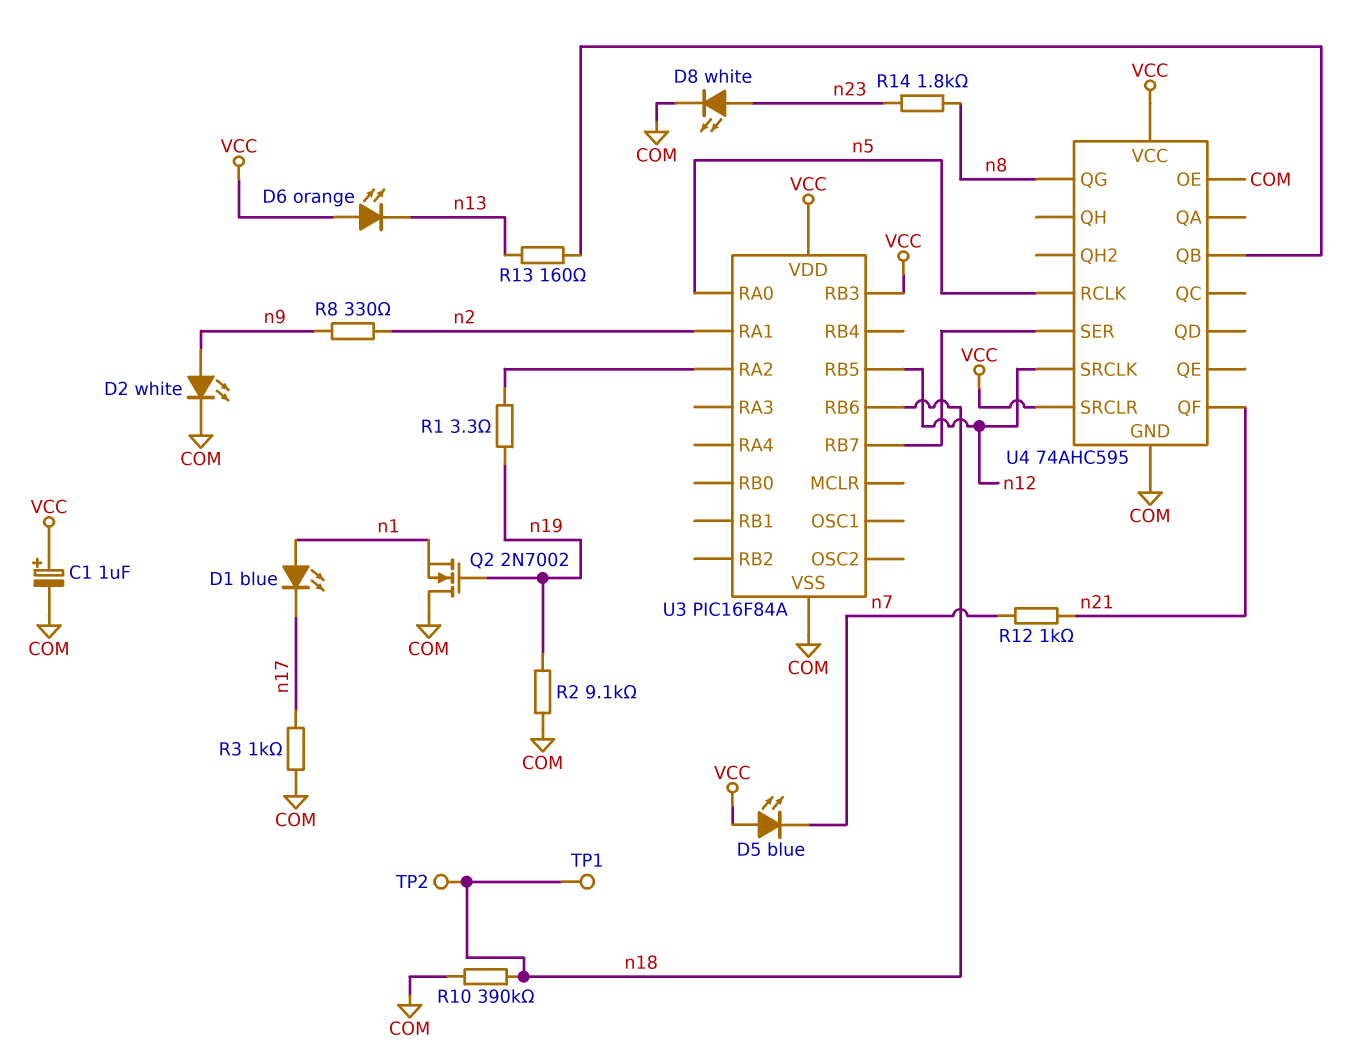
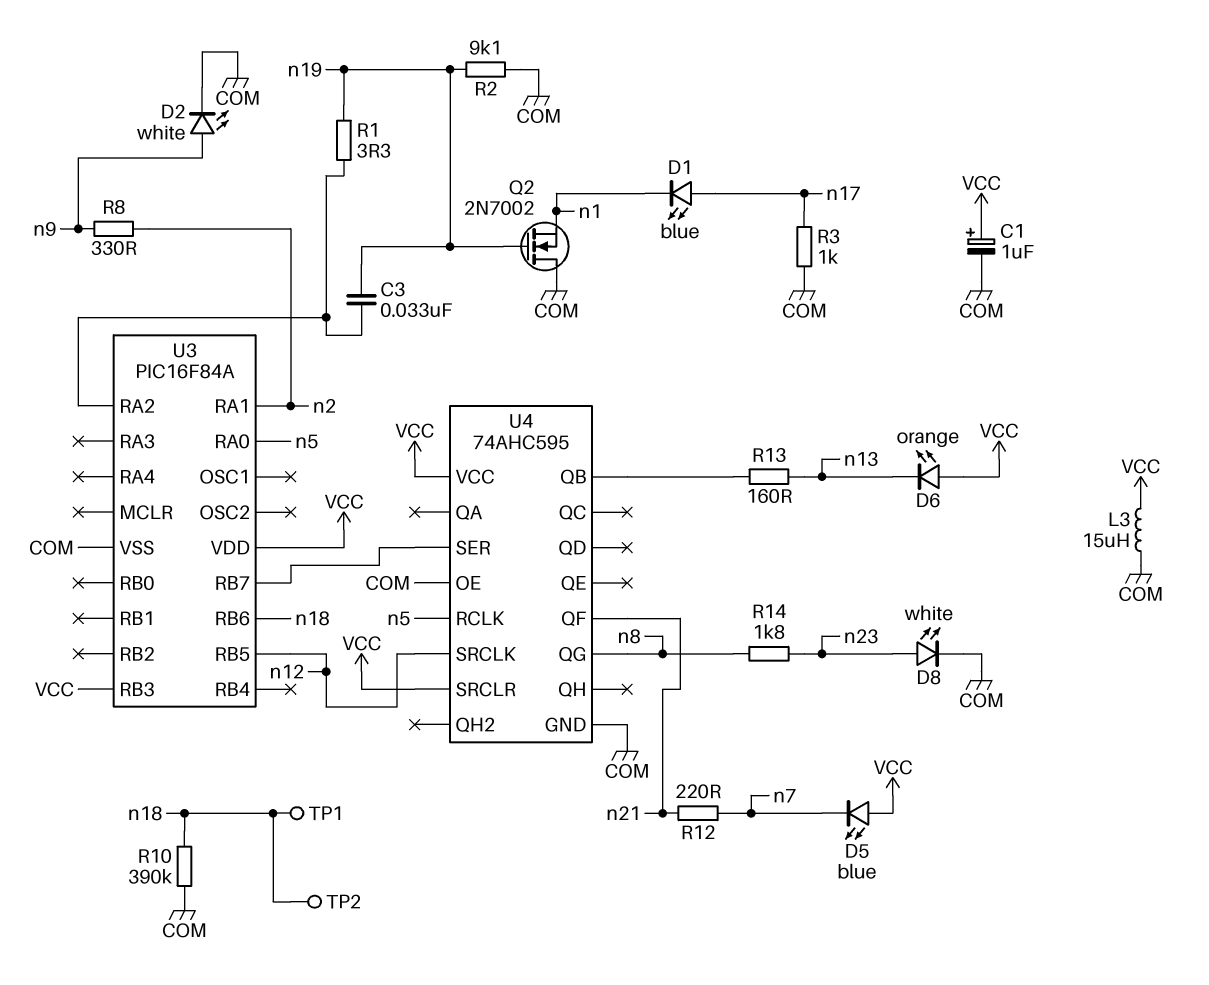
C3: none -> 33nF (U3/RA2, n19)
D1: LED blue (A n1, K n17) -> LED blue (A n17, K n1)
L3: none -> 15uH (COM, VCC)
R12: 1k (n7, n21) -> 220 (n7, n21)

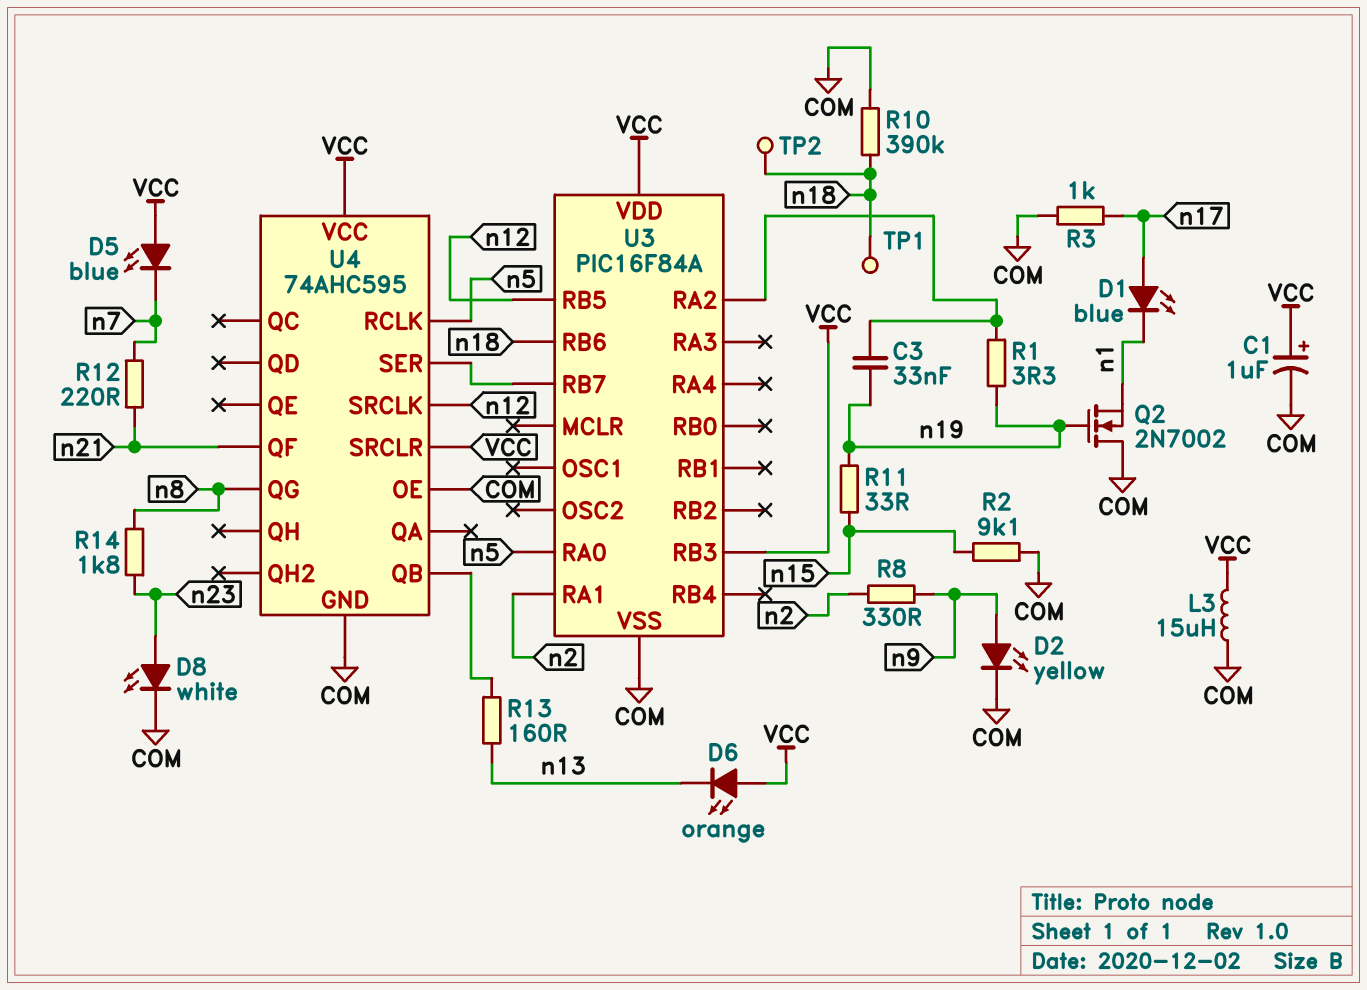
D2: LED white (A n9, K COM) -> LED yellow (A n9, K COM)
R2: 9.1k (COM, n19) -> 9.1k (COM, n15)
R11: none -> 33 (n15, n19)

